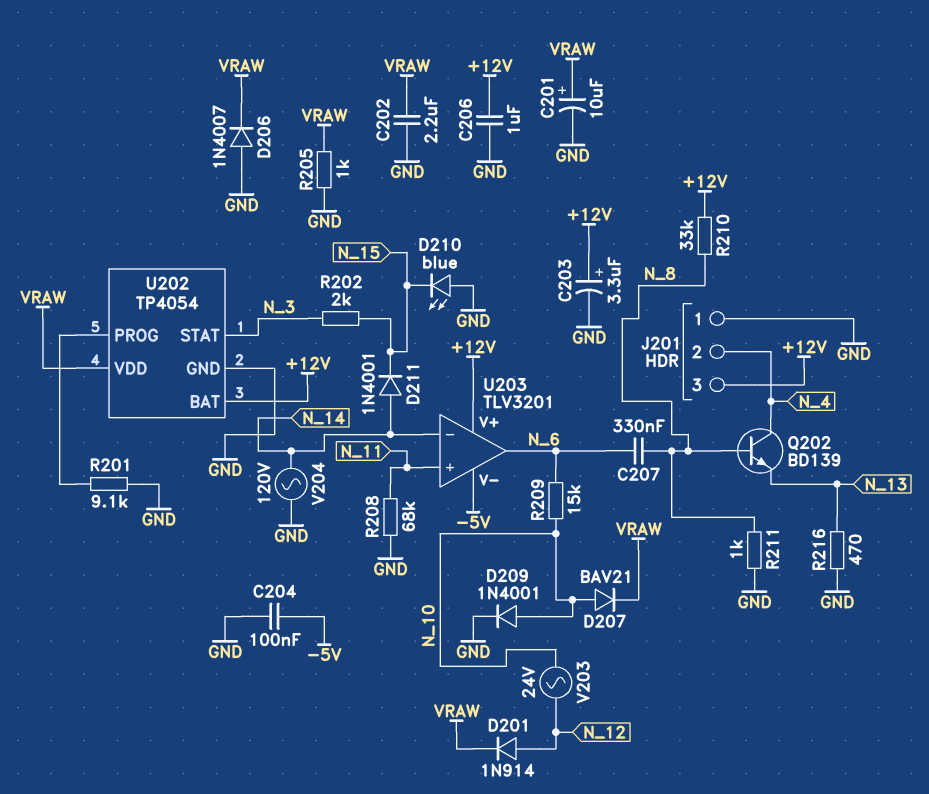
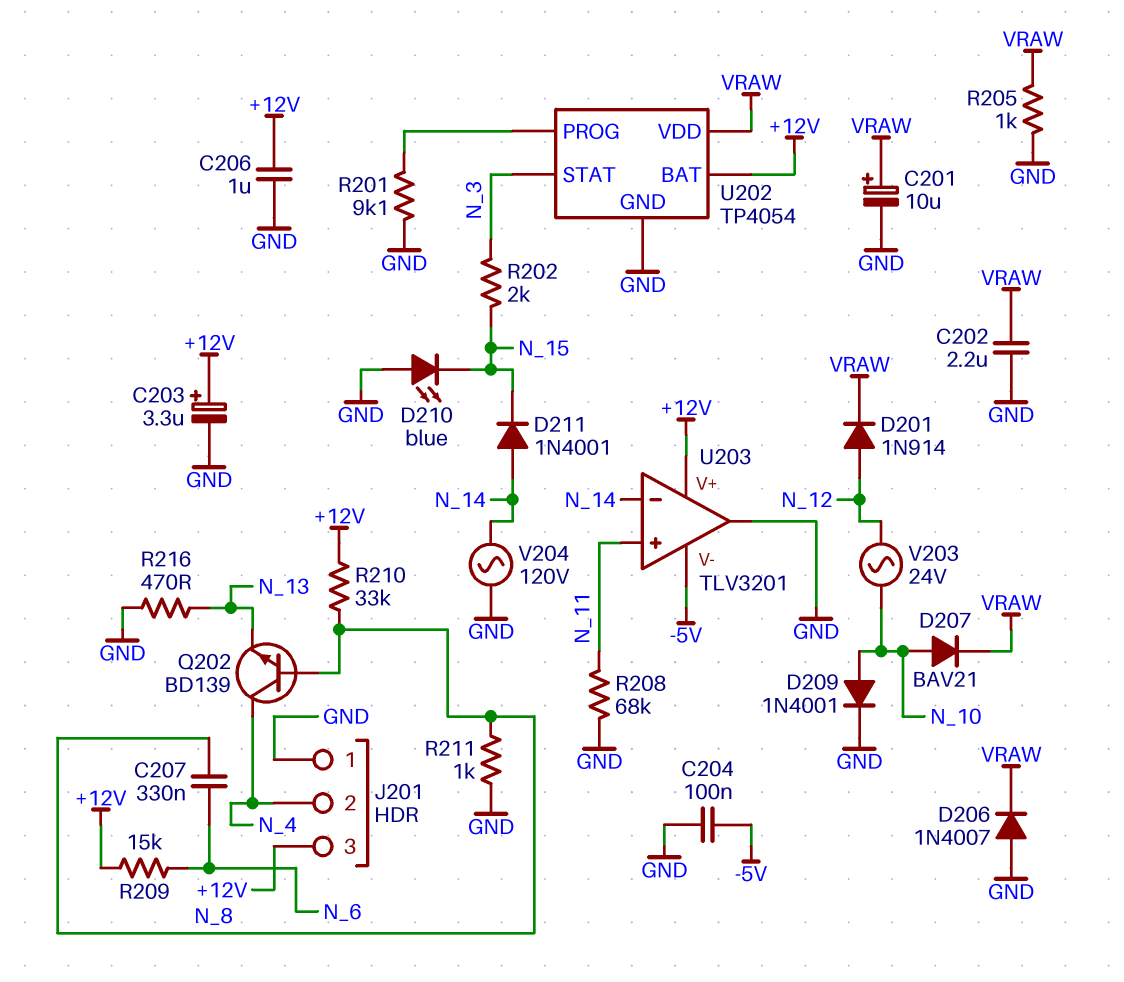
R209: 15k (N_6, N_10) -> 15k (+12V, N_6)
U203 pin out: N_6 -> GND

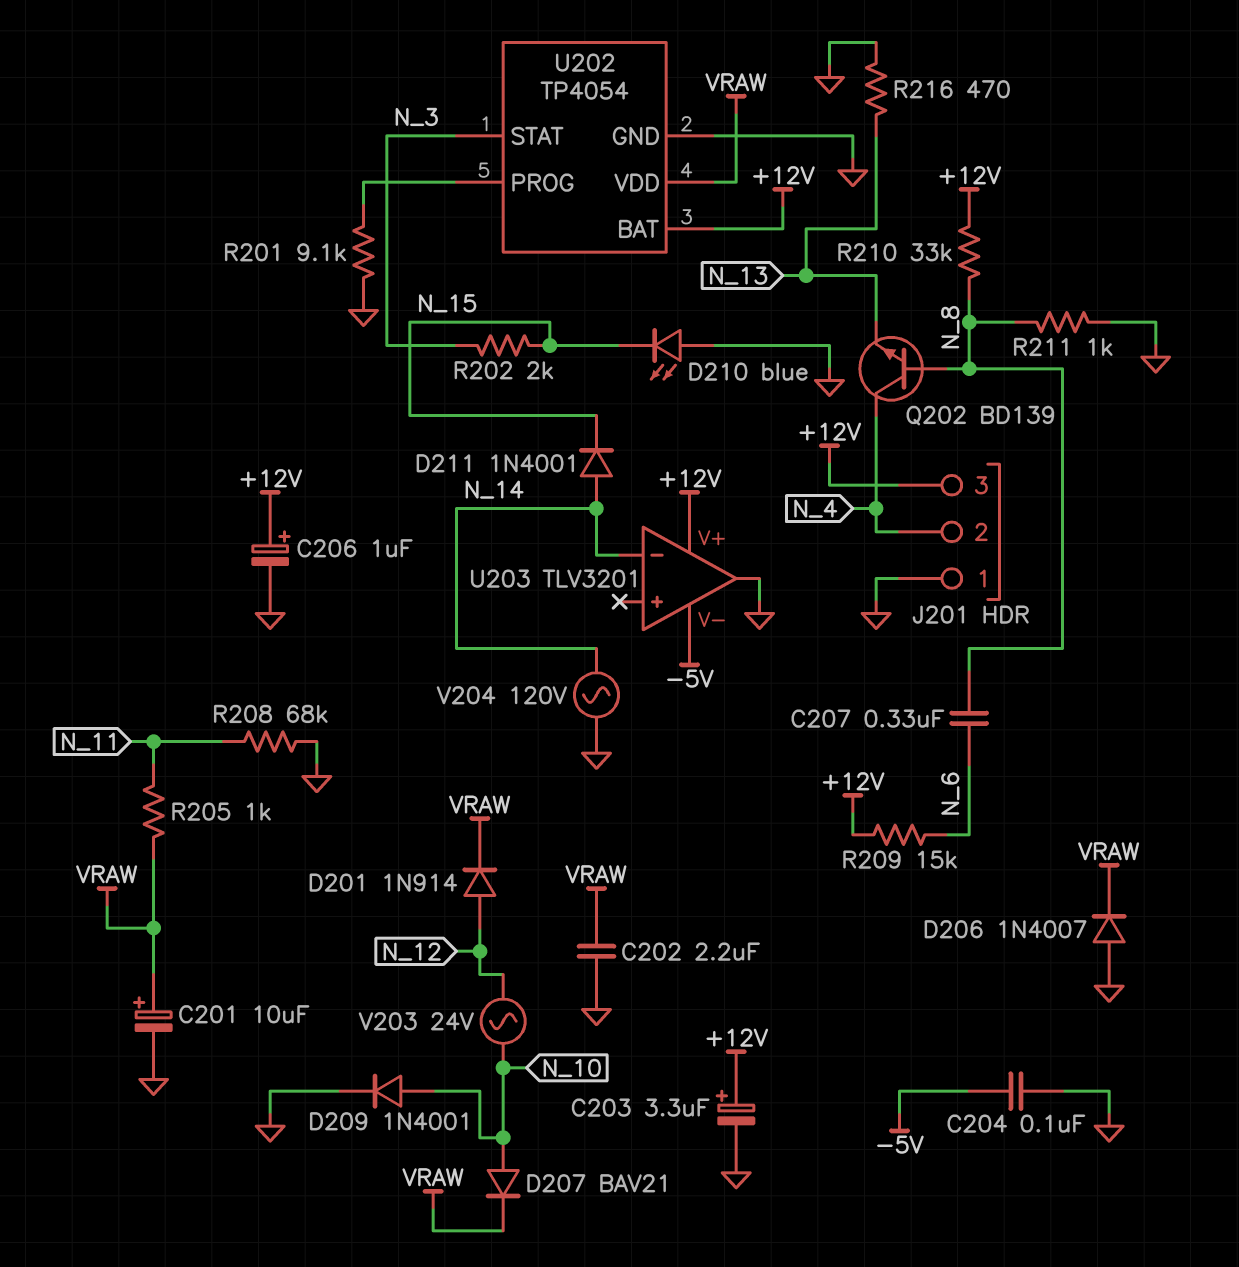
C206: 1uF (+12V, GND) -> 1uF (plus +12V, minus GND)
R205: 1k (GND, VRAW) -> 1k (N_11, VRAW)
U203 pin in+: N_11 -> none

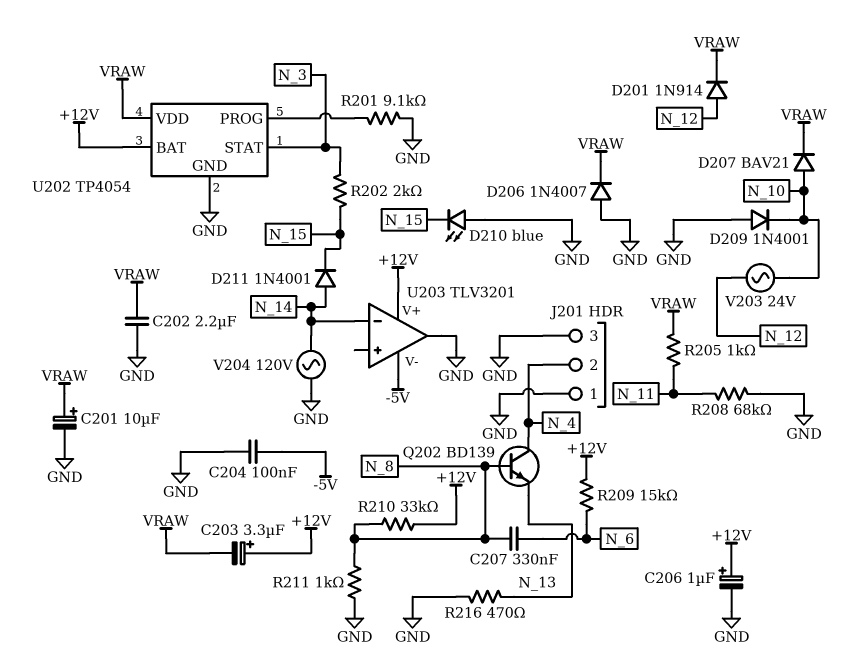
C203: 3.3uF (plus +12V, minus GND) -> 3.3uF (plus +12V, minus VRAW)
D209: diode 1N4001 (A N_10, K GND) -> diode 1N4001 (A GND, K N_10)
J201 pin 3: +12V -> GND

